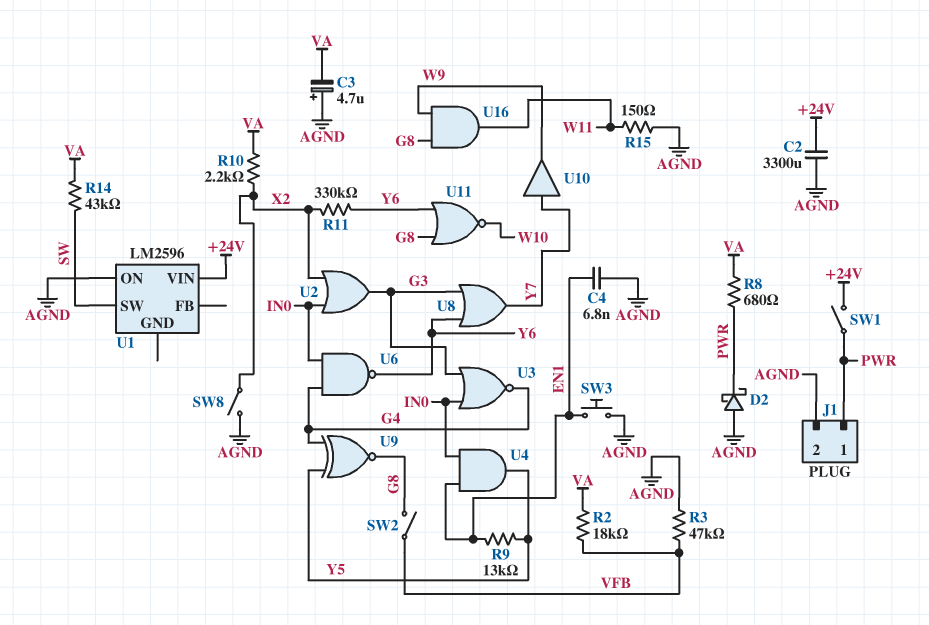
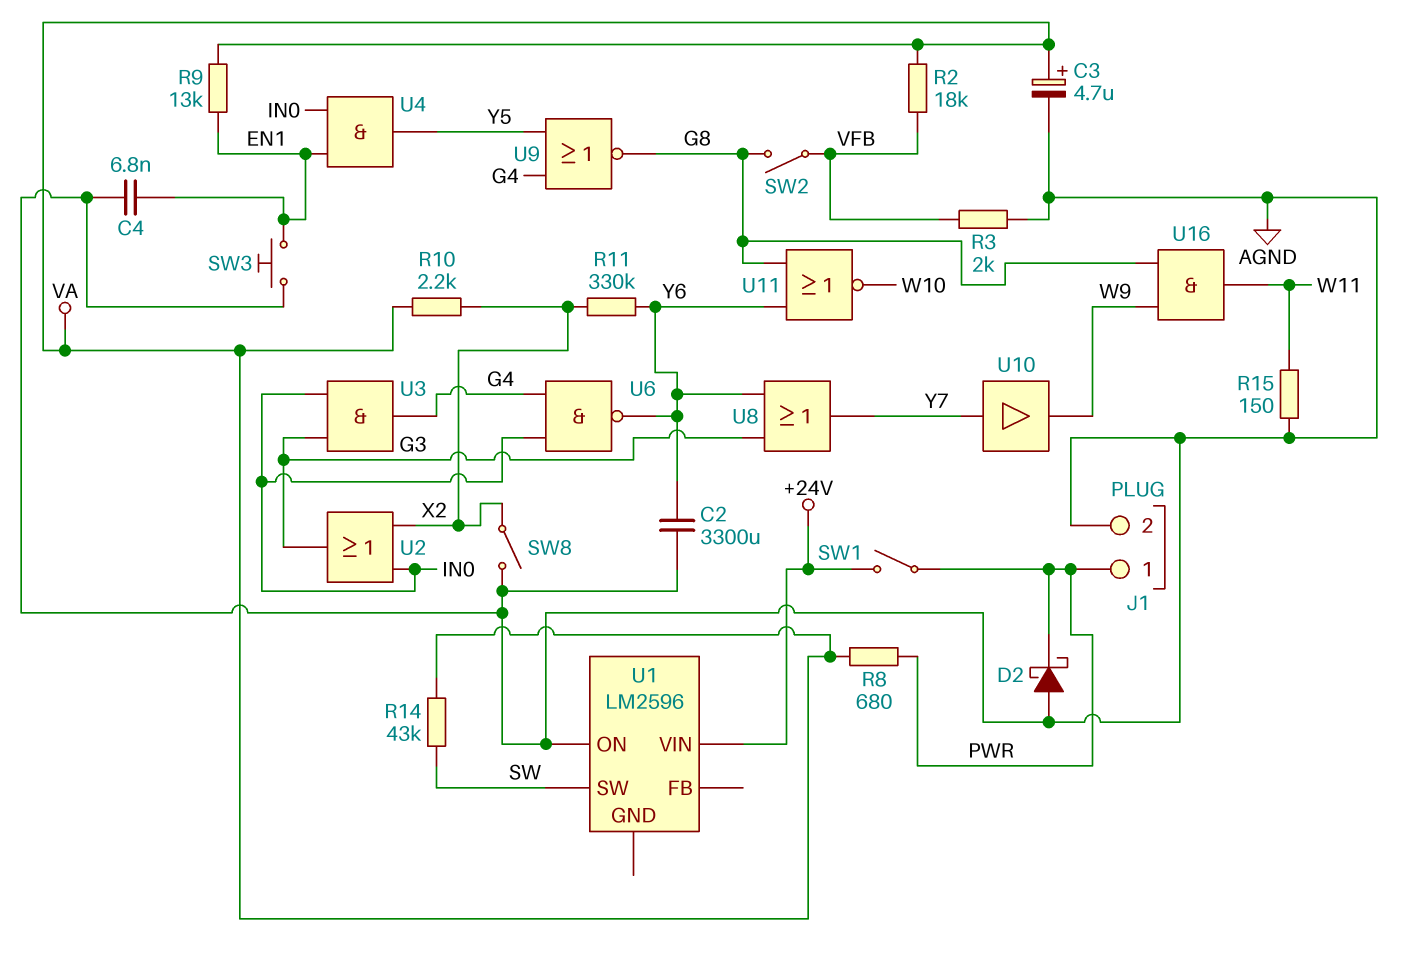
C2: 3300uF (+24V, AGND) -> 3300uF (AGND, Y6)
C3: 4.7uF (plus AGND, minus VA) -> 4.7uF (plus VA, minus AGND)
R3: 47k (AGND, VFB) -> 2k (AGND, VFB)
R9: 13k (EN1, Y5) -> 13k (EN1, VA)
U3: NOR (in G3, in IN0, out G4) -> AND (in G3, in IN0, out G4)
U9: XNOR (in G4, in Y5, out G8) -> NOR (in G4, in Y5, out G8)

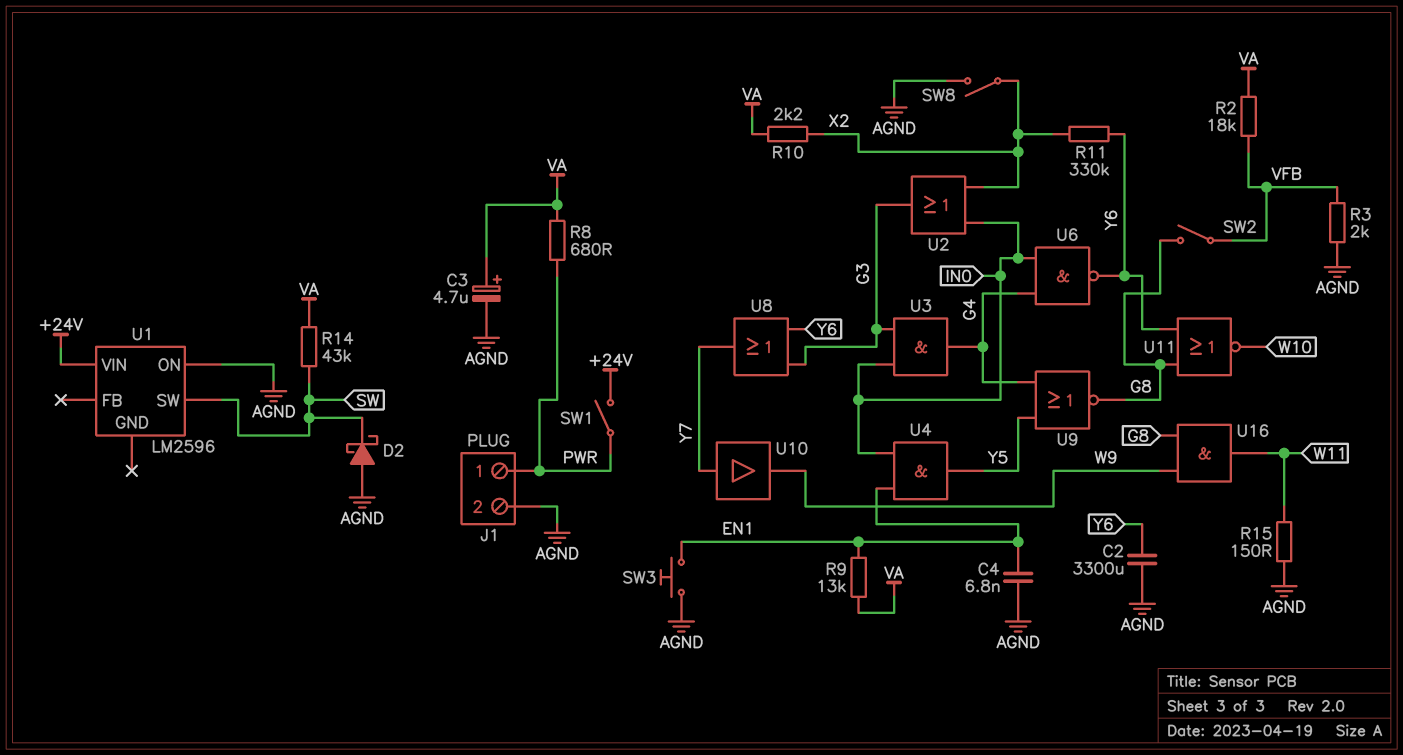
D2: schottky (A AGND, K PWR) -> schottky (A AGND, K SW)

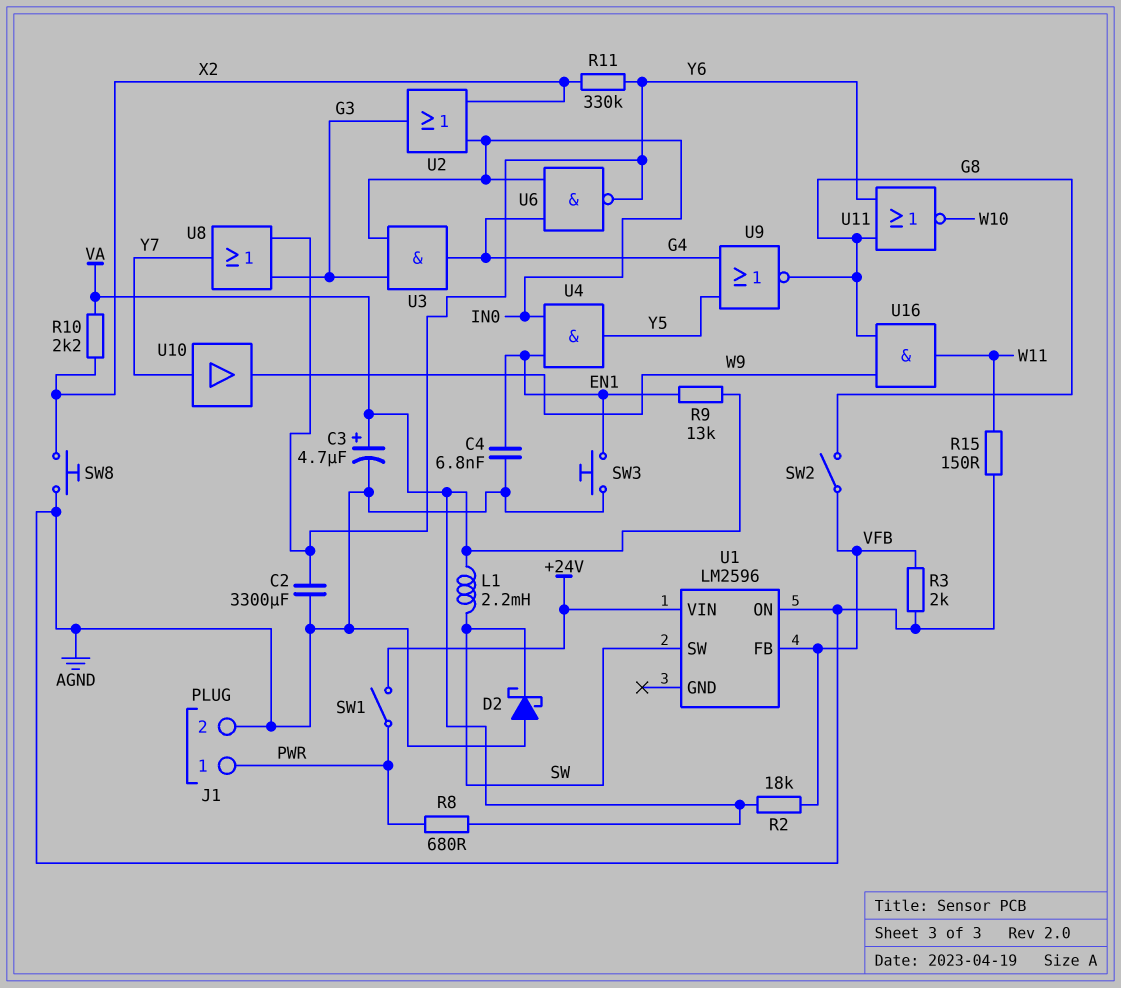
L1: none -> 2.2mH (SW, VA)
R14: 43k (SW, VA) -> none
SW8: switch (AGND, X2) -> button (AGND, X2)
U1 pin FB: none -> VFB

